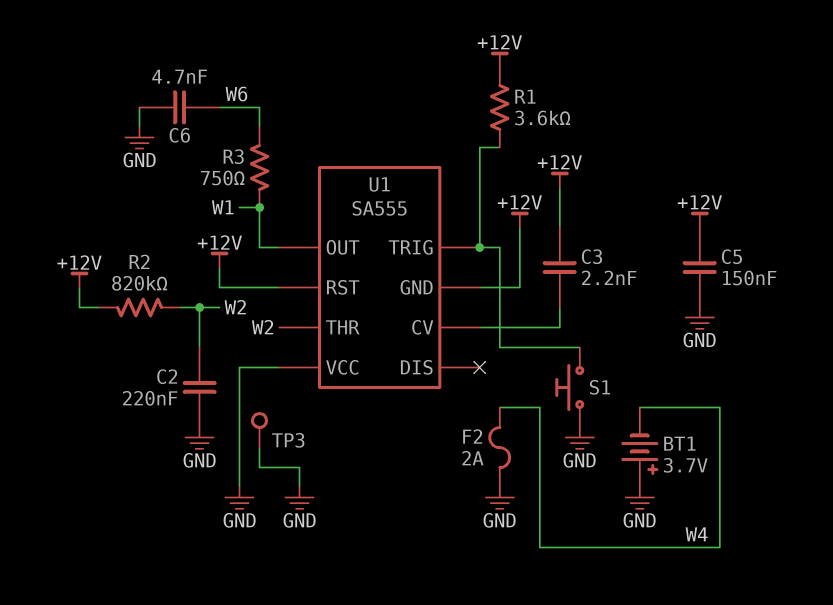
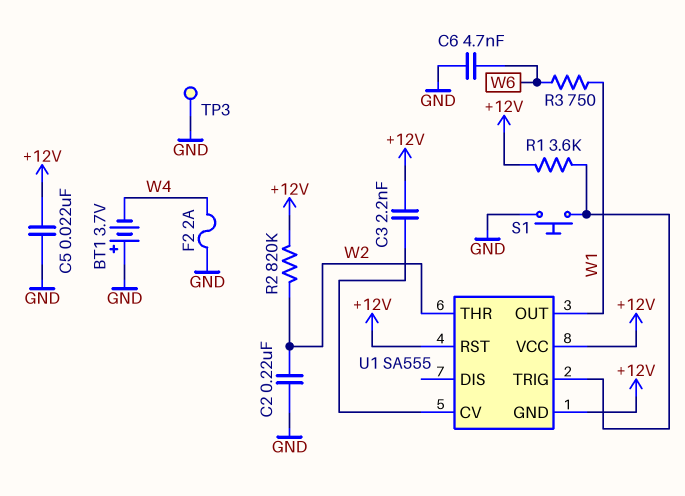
C5: 150nF (+12V, GND) -> 22nF (+12V, GND)
U1 pin VCC: GND -> +12V

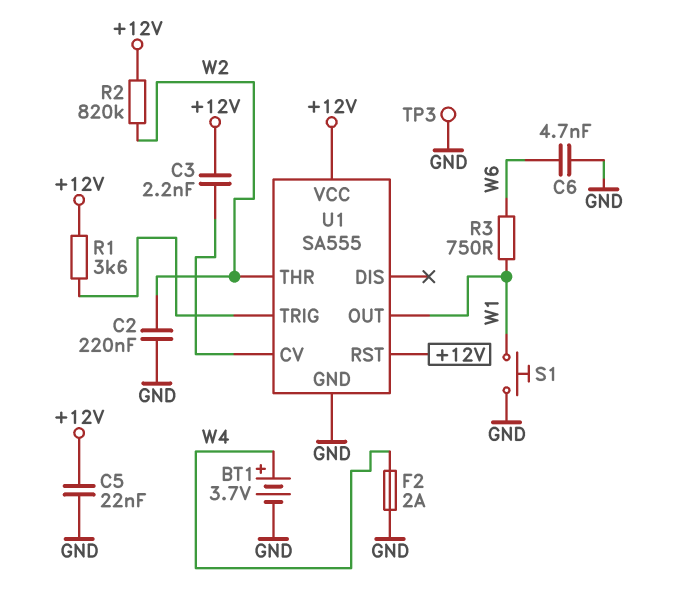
BT1: 3.7V (plus GND, minus W4) -> 3.7V (plus W4, minus GND)
S1: button (GND, U1/TRIG) -> button (GND, W1)
U1 pin GND: +12V -> GND

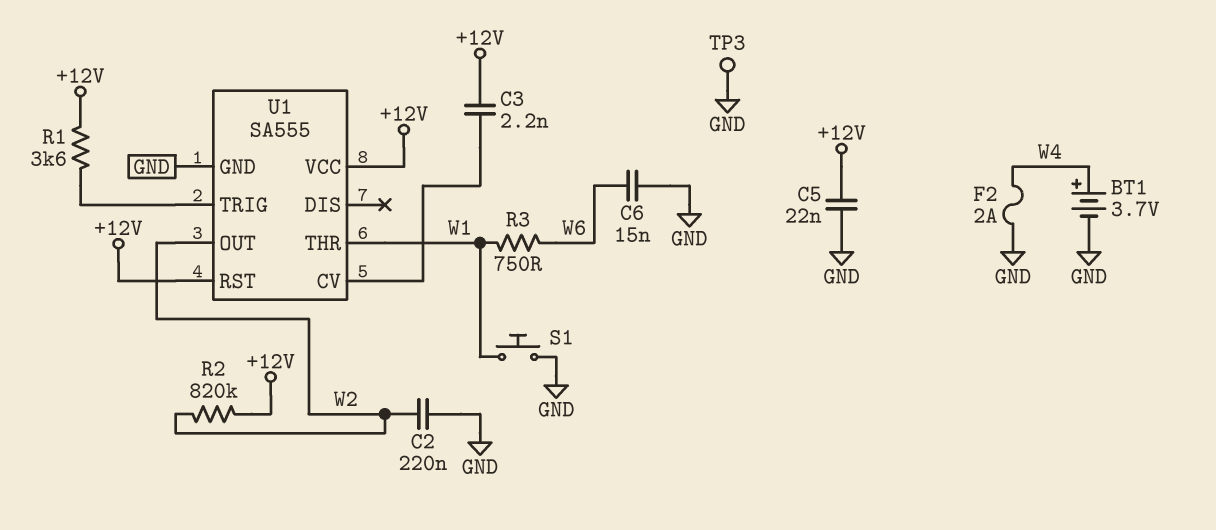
C6: 4.7nF (GND, W6) -> 15nF (GND, W6)
U1 pin OUT: W1 -> W2
U1 pin THR: W2 -> W1

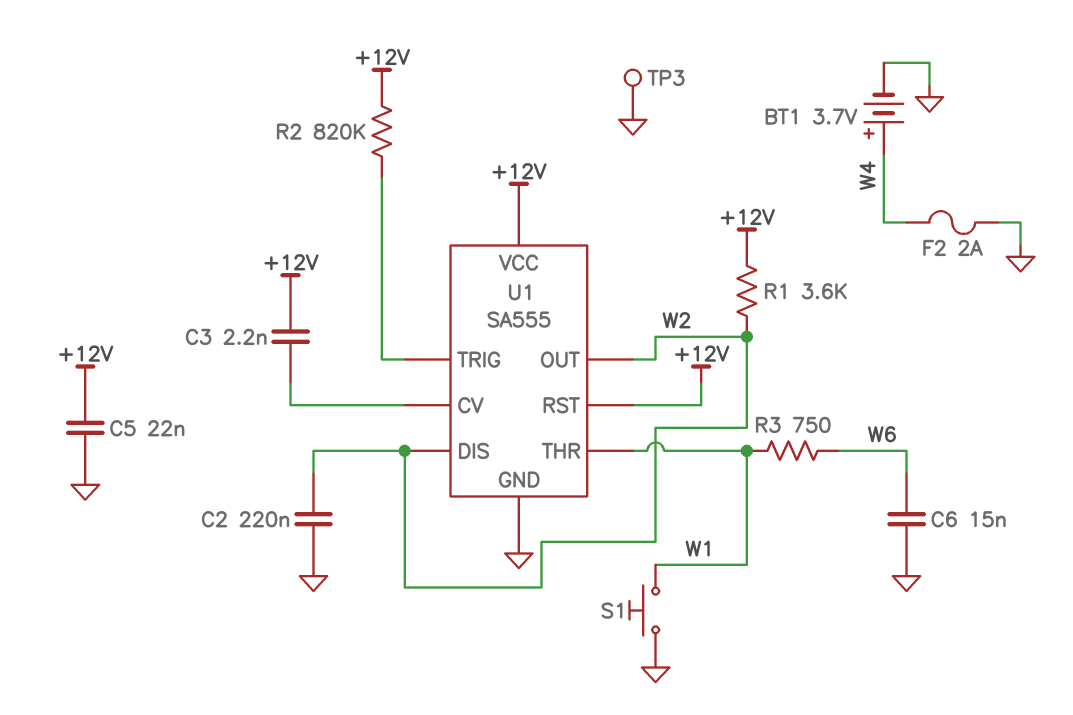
R1: 3.6k (+12V, U1/TRIG) -> 3.6k (+12V, W2)
R2: 820k (+12V, W2) -> 820k (+12V, U1/TRIG)
U1 pin DIS: none -> W2

